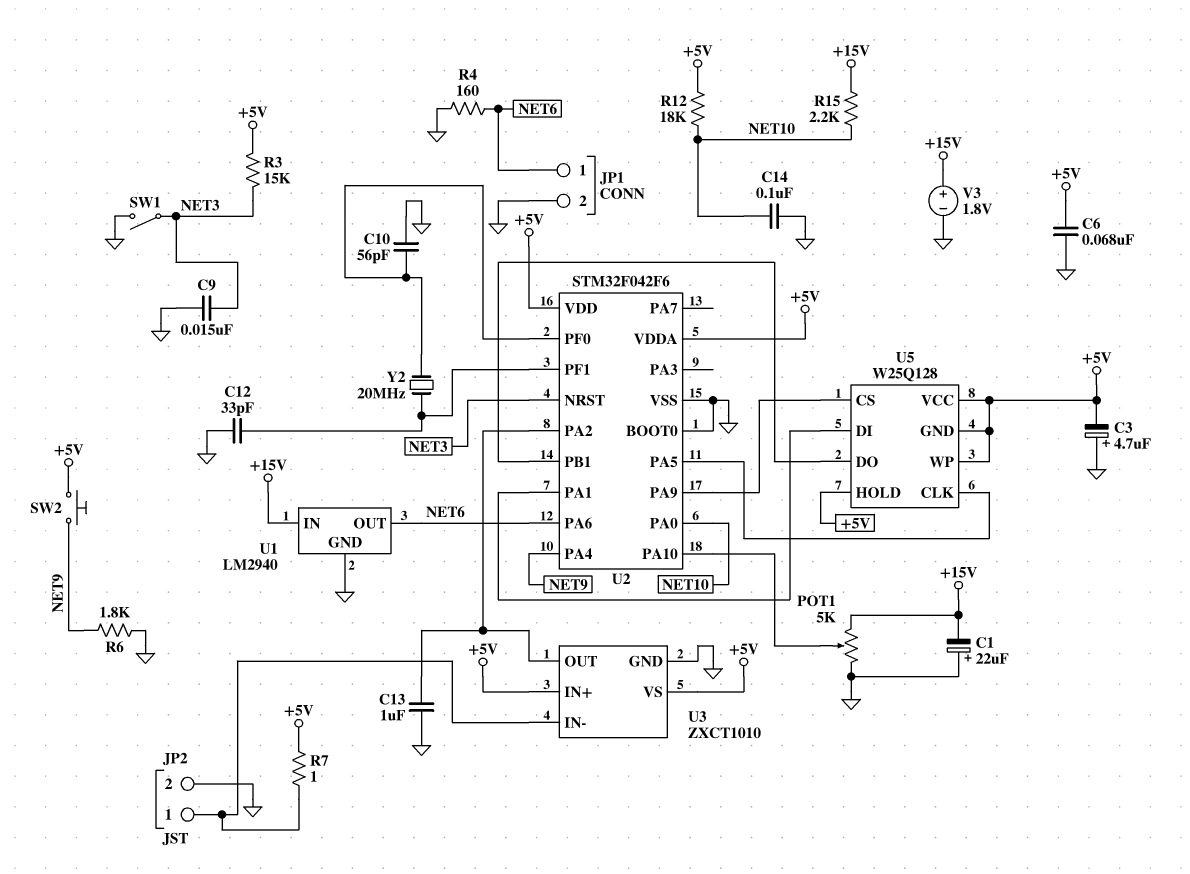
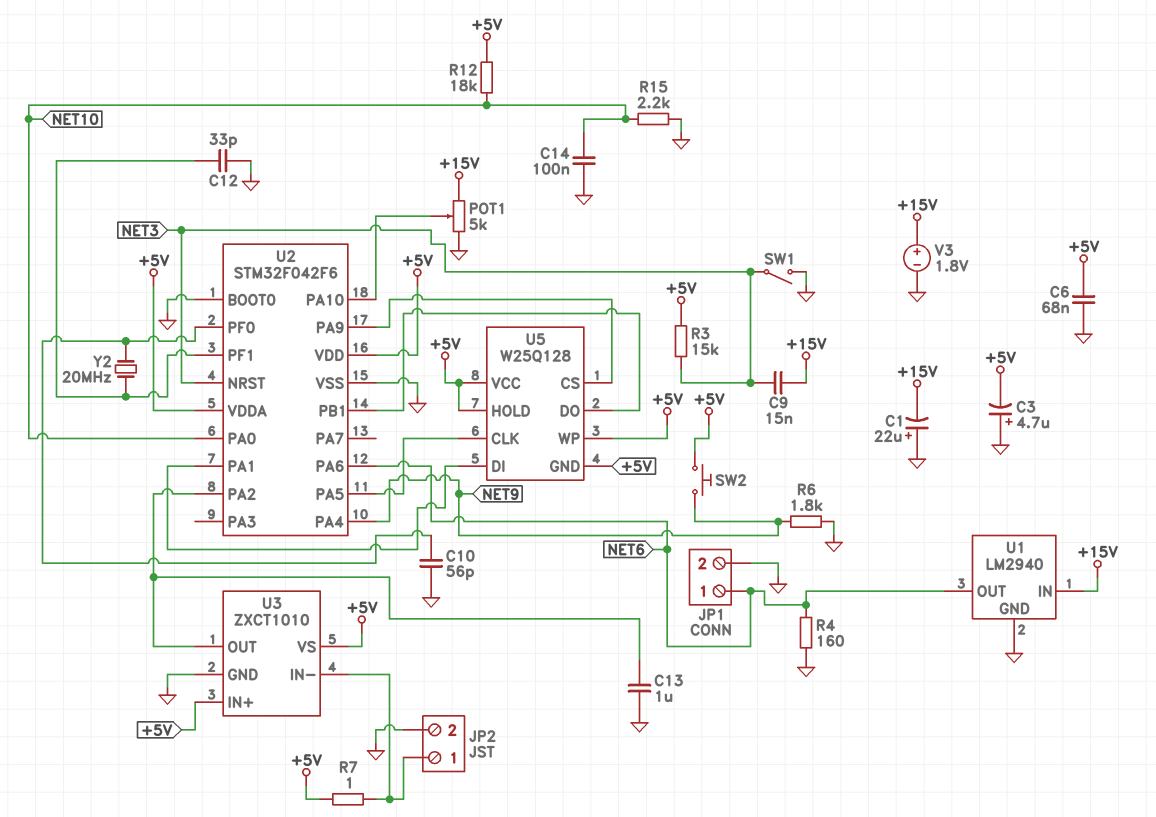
C9: 15nF (GND, NET3) -> 15nF (+15V, NET3)
R15: 2.2k (+15V, NET10) -> 2.2k (GND, NET10)

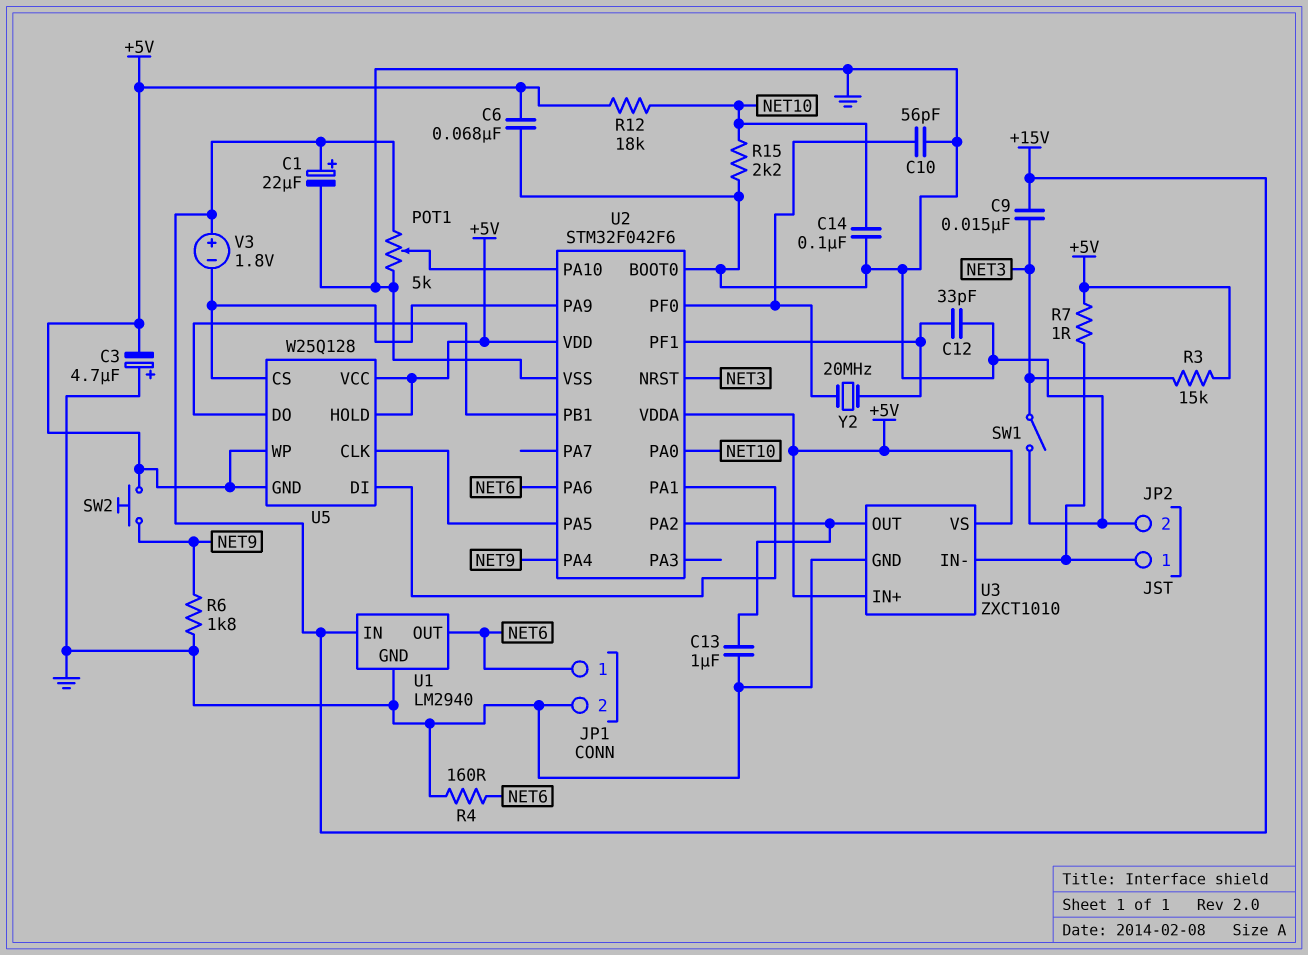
C1: 22uF (plus GND, minus +15V) -> 22uF (plus +15V, minus GND)
V3: 1.8V (plus +15V, minus GND) -> 1.8V (plus +15V, minus U2/PA9)

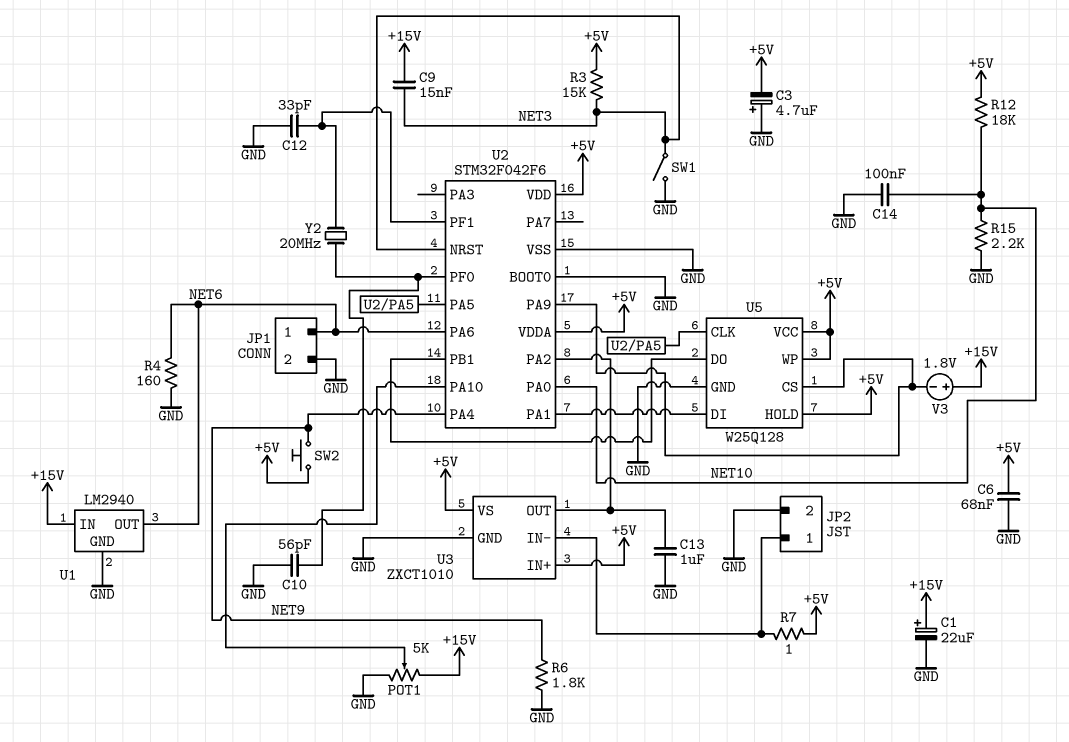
U5 pin GND: +5V -> GND

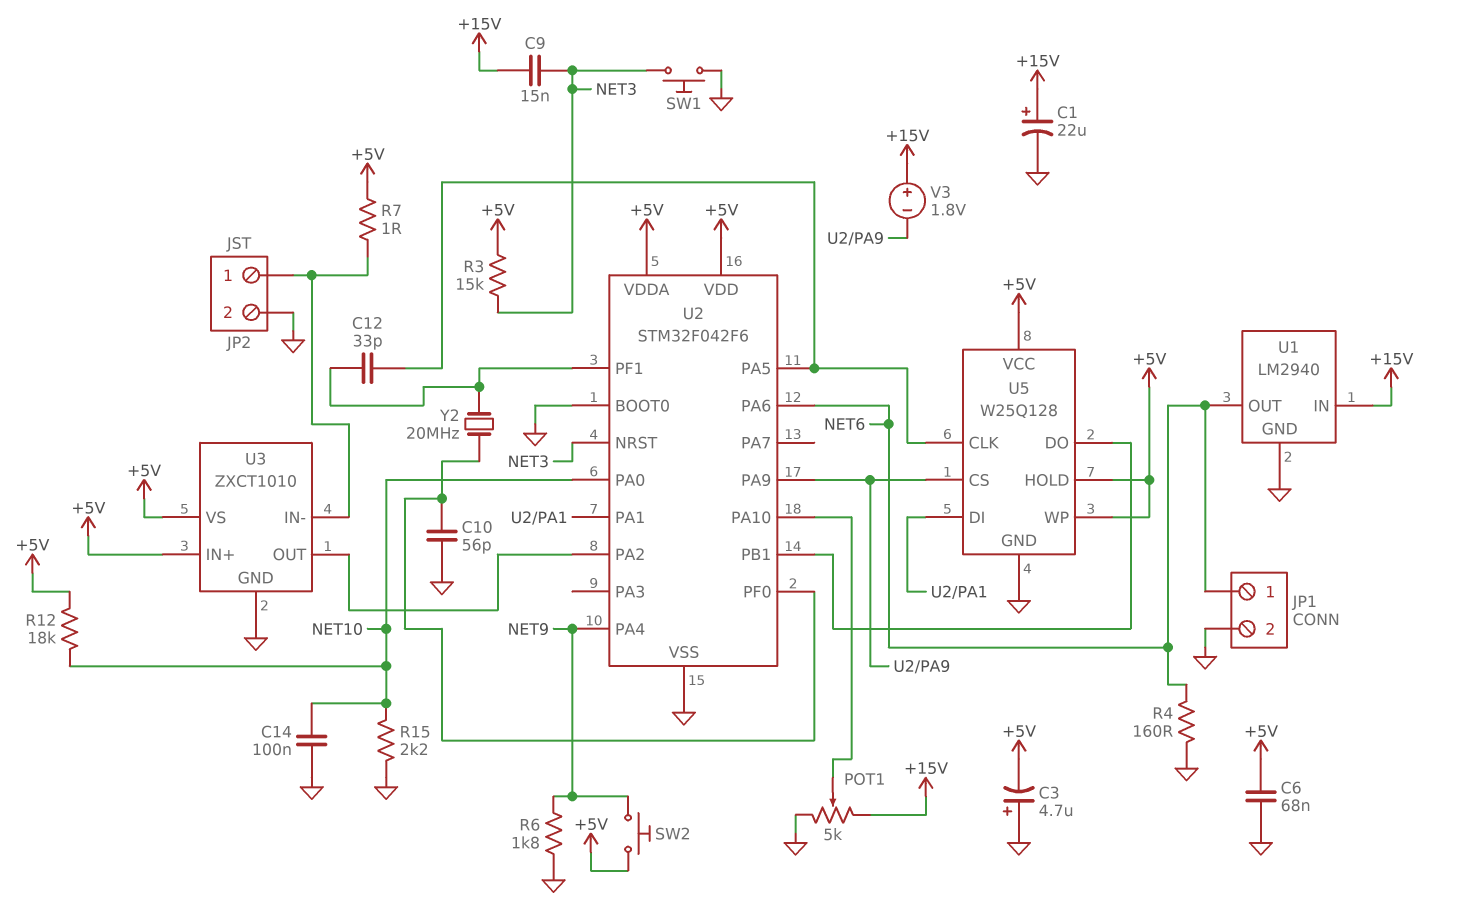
C12: 33pF (GND, U2/PF1) -> 33pF (U2/PA5, U2/PF1)
C13: 1uF (GND, U2/PA2) -> none
SW1: switch (GND, NET3) -> button (GND, NET3)

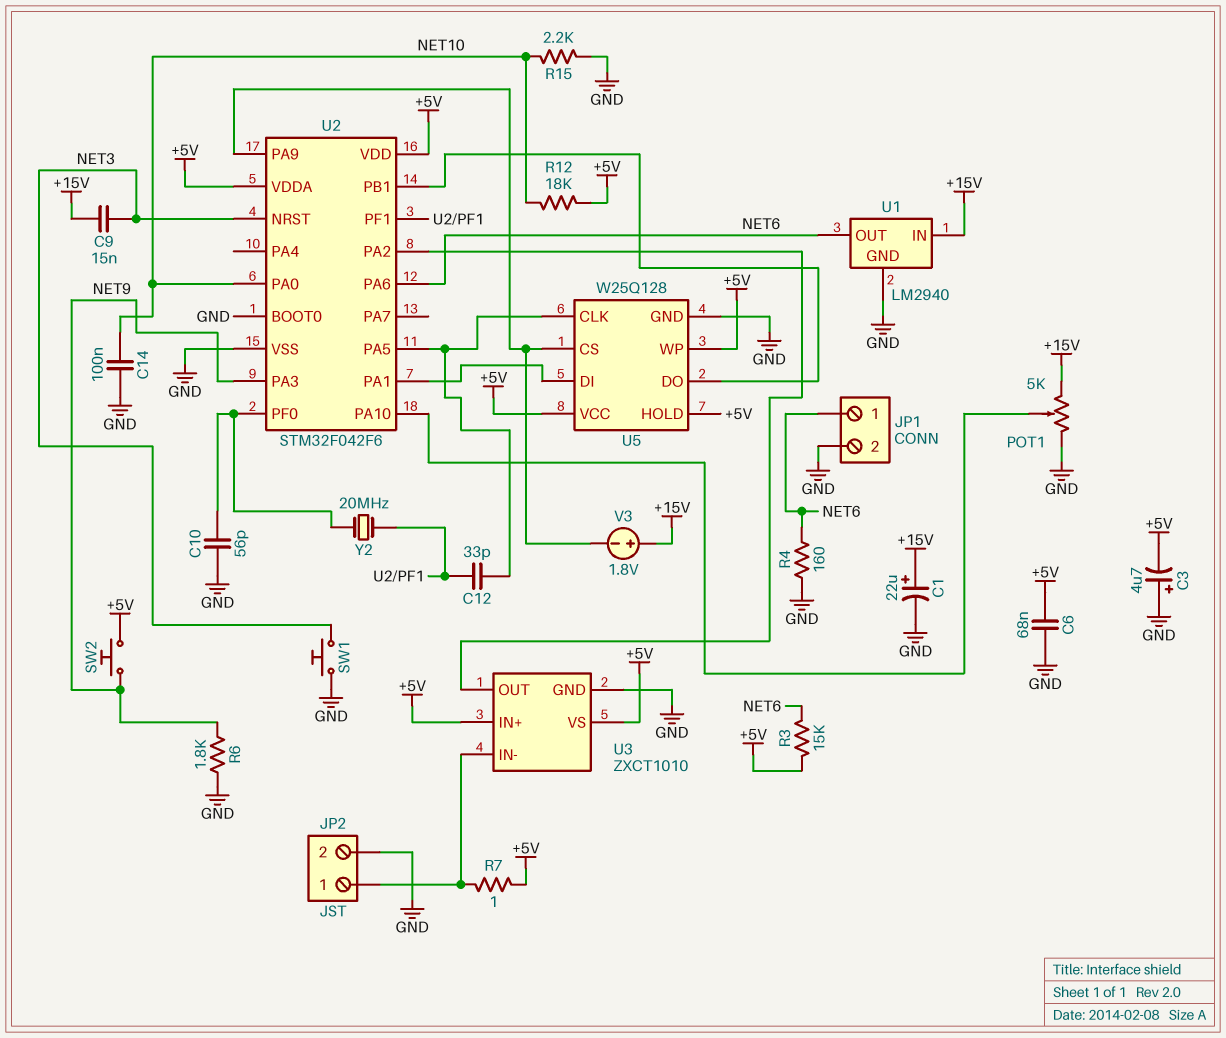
R3: 15k (+5V, NET3) -> 15k (+5V, NET6)
U2 pin PA3: none -> NET9
U2 pin PA4: NET9 -> none

